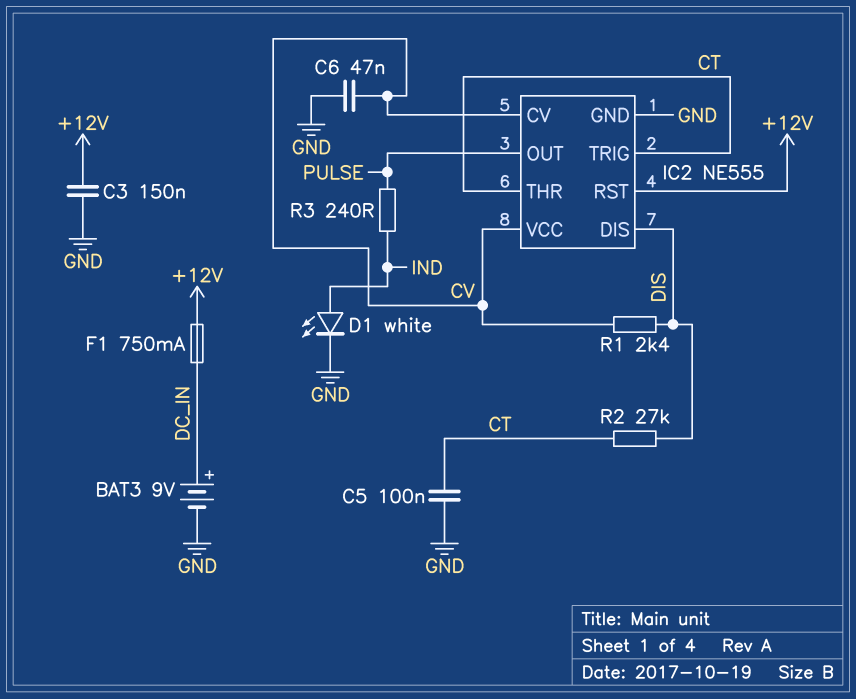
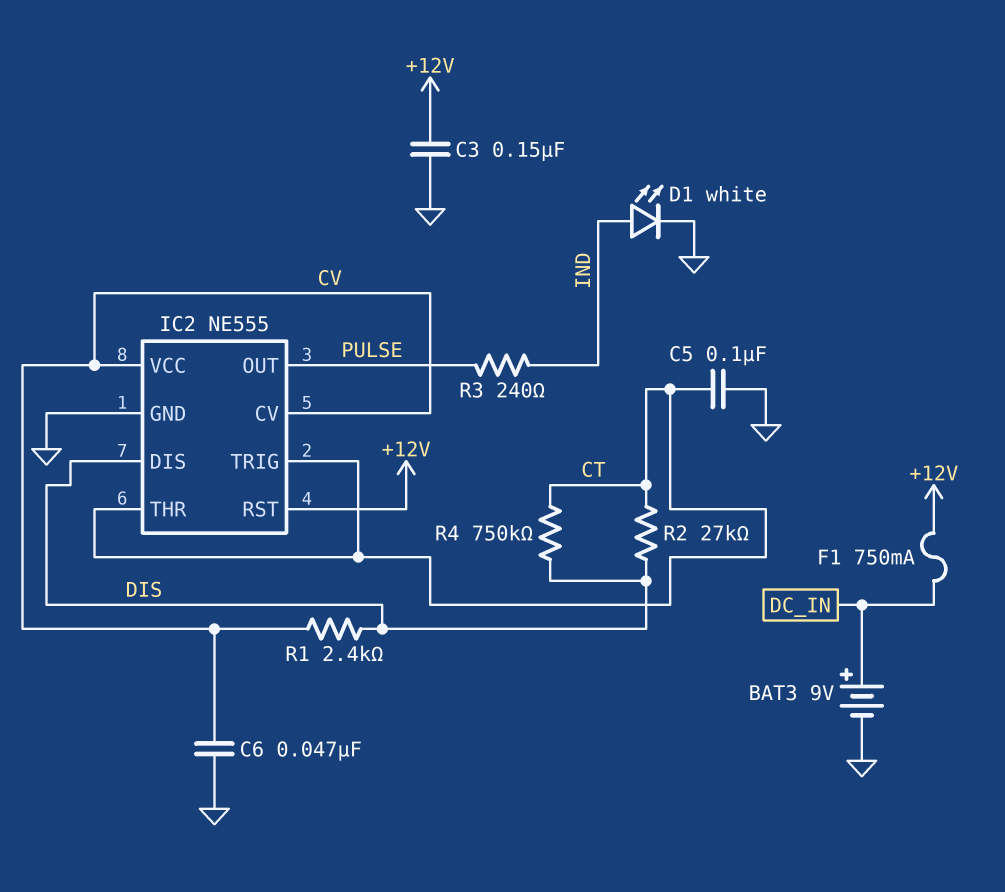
R4: none -> 750k (CT, DIS)

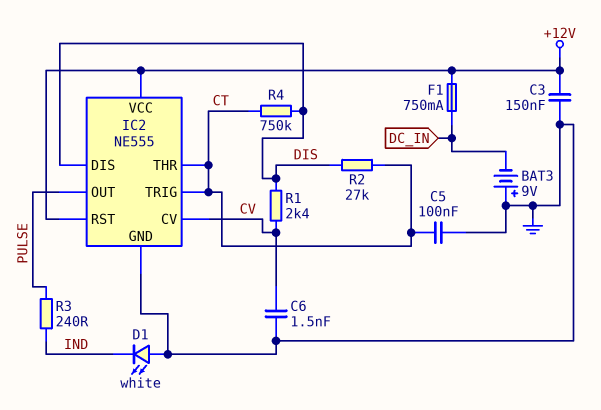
BAT3: 9V (plus DC_IN, minus GND) -> 9V (plus GND, minus DC_IN)
C6: 47nF (CV, GND) -> 1.5nF (CV, GND)
D1: LED white (A IND, K GND) -> LED white (A GND, K IND)
IC2 pin VCC: CV -> +12V

